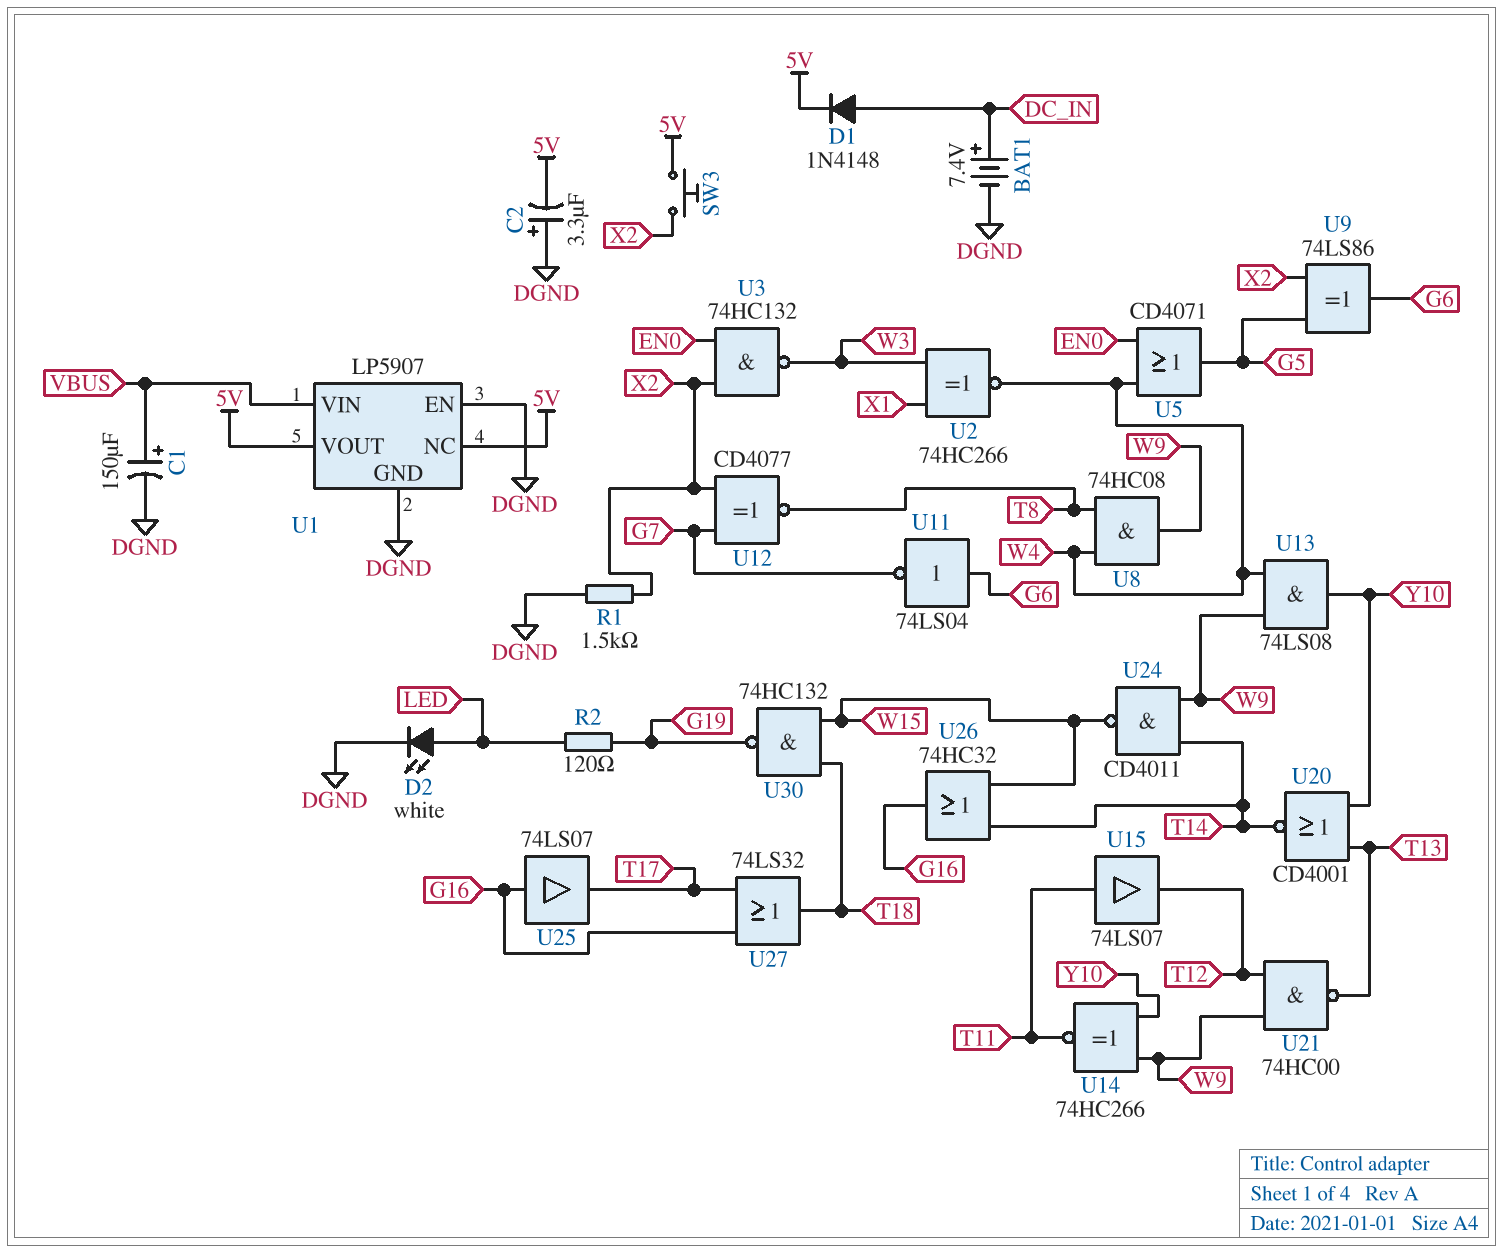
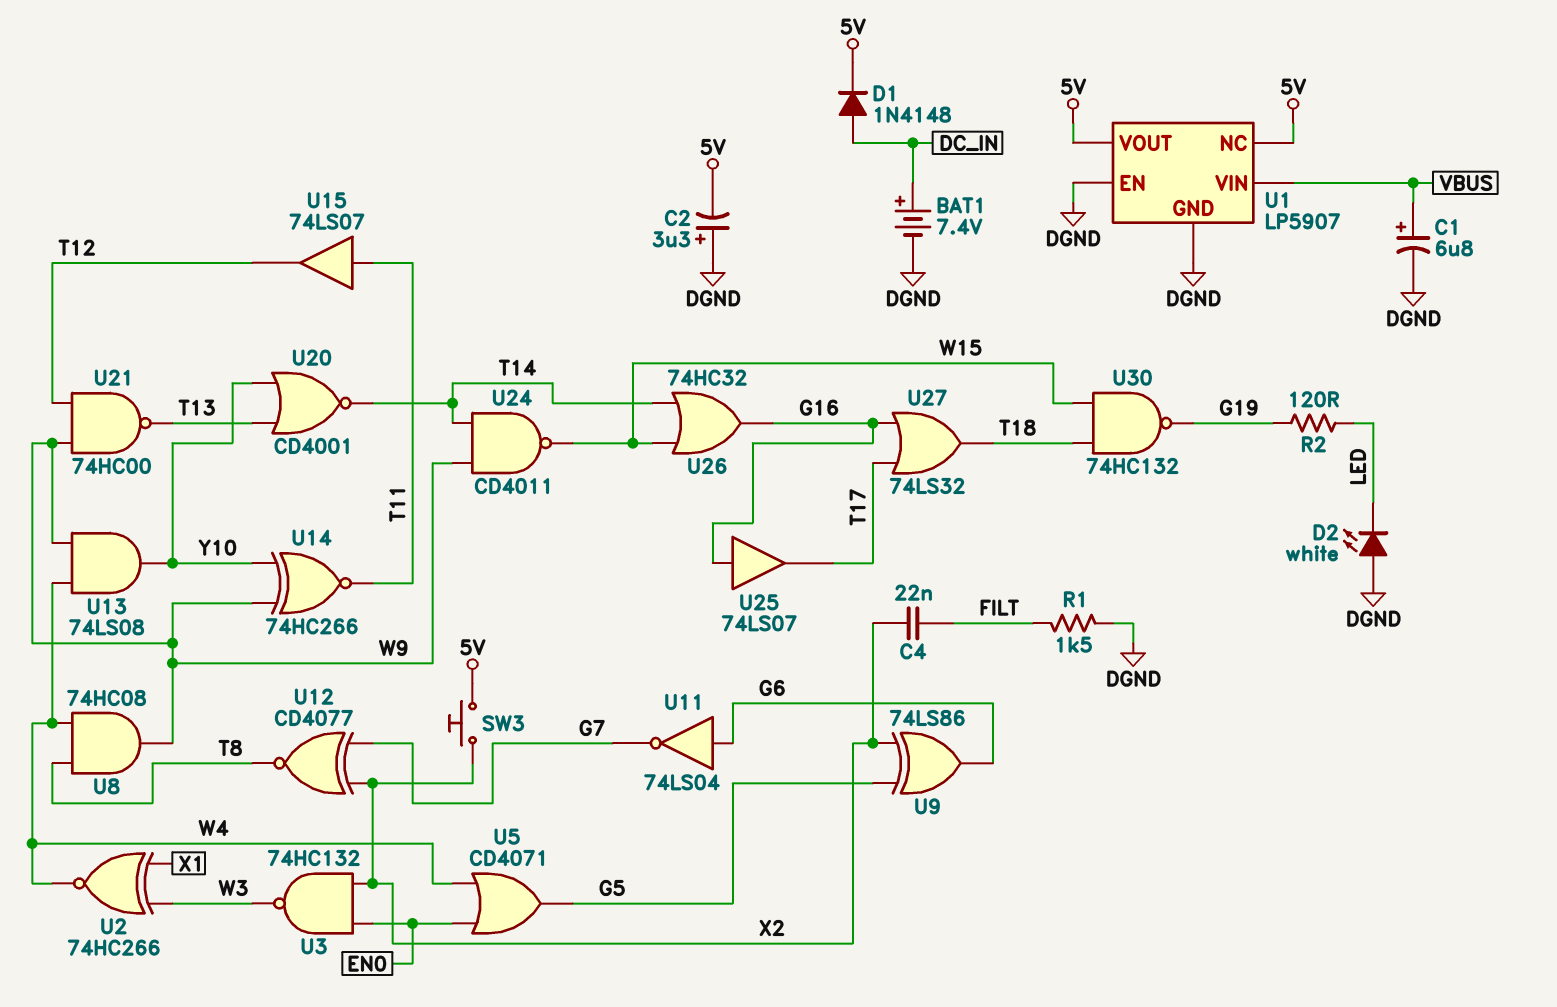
C1: 150uF (plus VBUS, minus DGND) -> 6.8uF (plus VBUS, minus DGND)
C4: none -> 22nF (FILT, X2)
D2: LED white (A LED, K DGND) -> LED white (A DGND, K LED)
R1: 1.5k (DGND, X2) -> 1.5k (DGND, FILT)

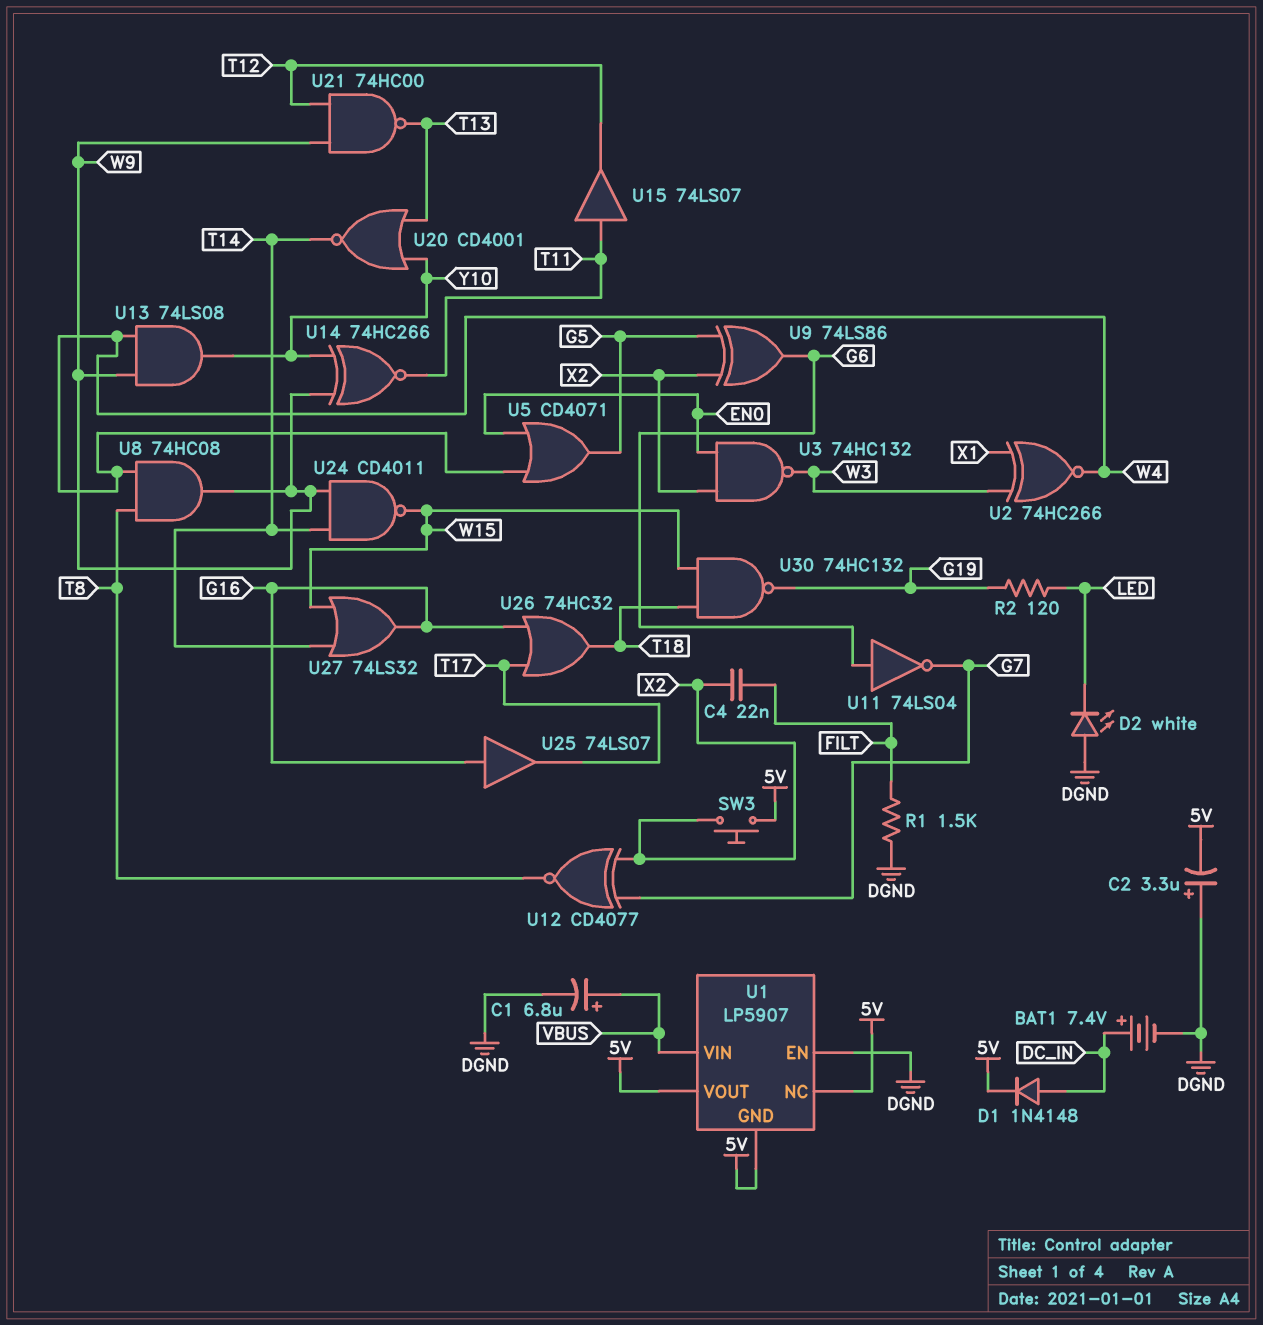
U1 pin GND: DGND -> 5V
U26: OR 74HC32 (in T14, in W15, out G16) -> OR 74HC32 (in G16, in T17, out T18)
U27: OR 74LS32 (in G16, in T17, out T18) -> OR 74LS32 (in T14, in W15, out G16)

